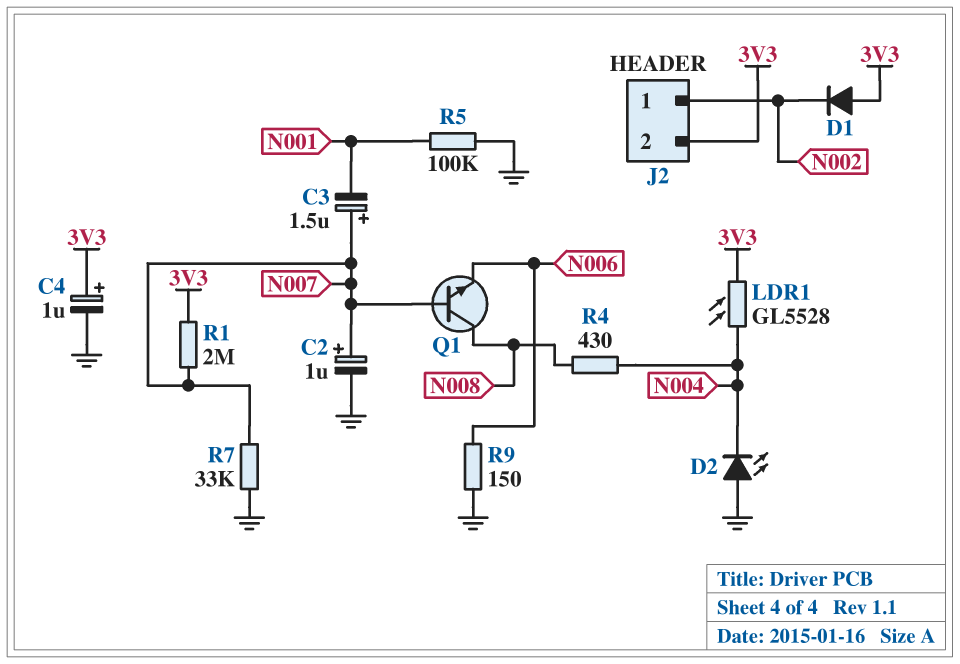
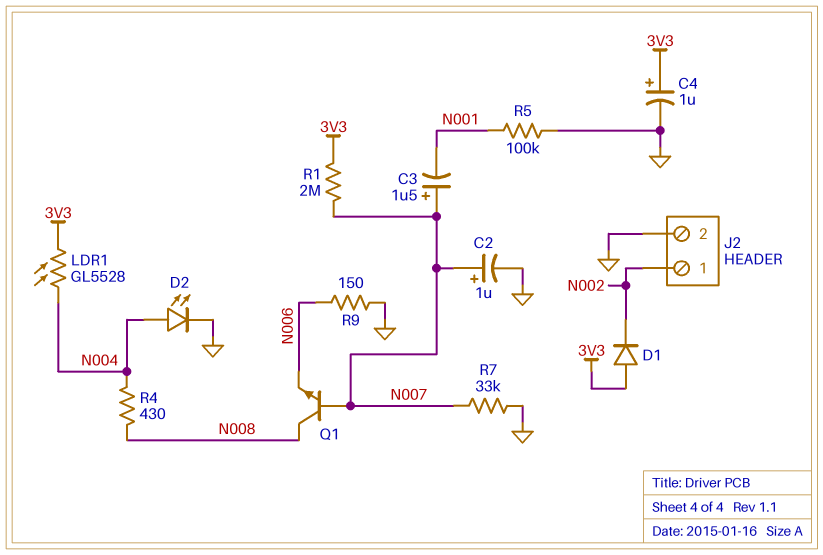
D2: LED (A GND, K N004) -> LED (A N004, K GND)
J2 pin 2: 3V3 -> GND

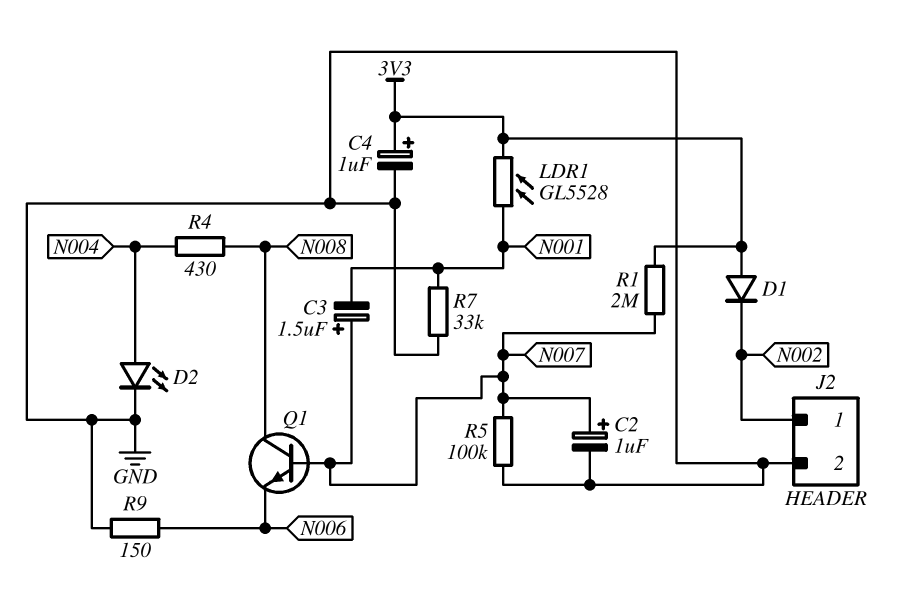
LDR1: GL5528 (3V3, N004) -> GL5528 (3V3, N001)
R5: 100k (GND, N001) -> 100k (GND, N007)
R7: 33k (GND, N007) -> 33k (GND, N001)

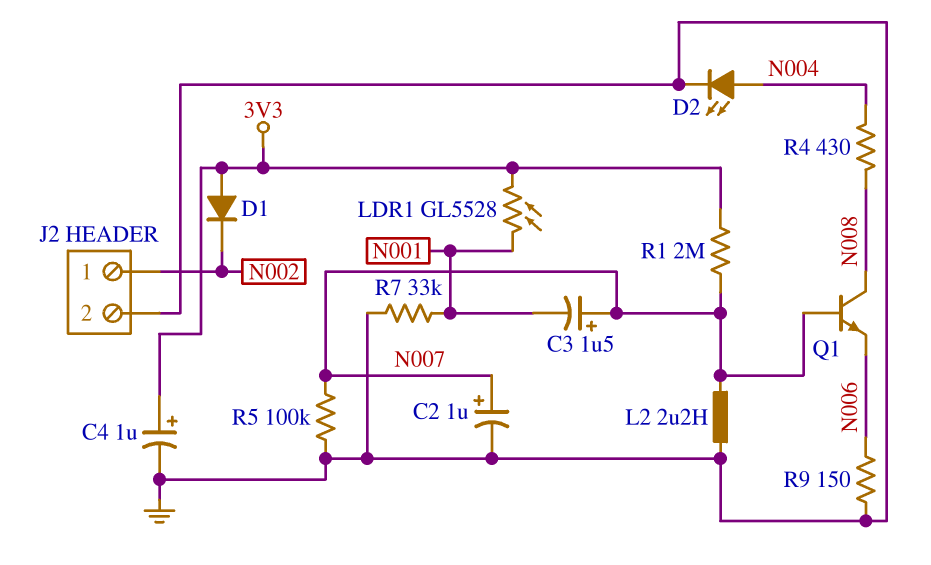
L2: none -> 2.2uH (GND, N007)

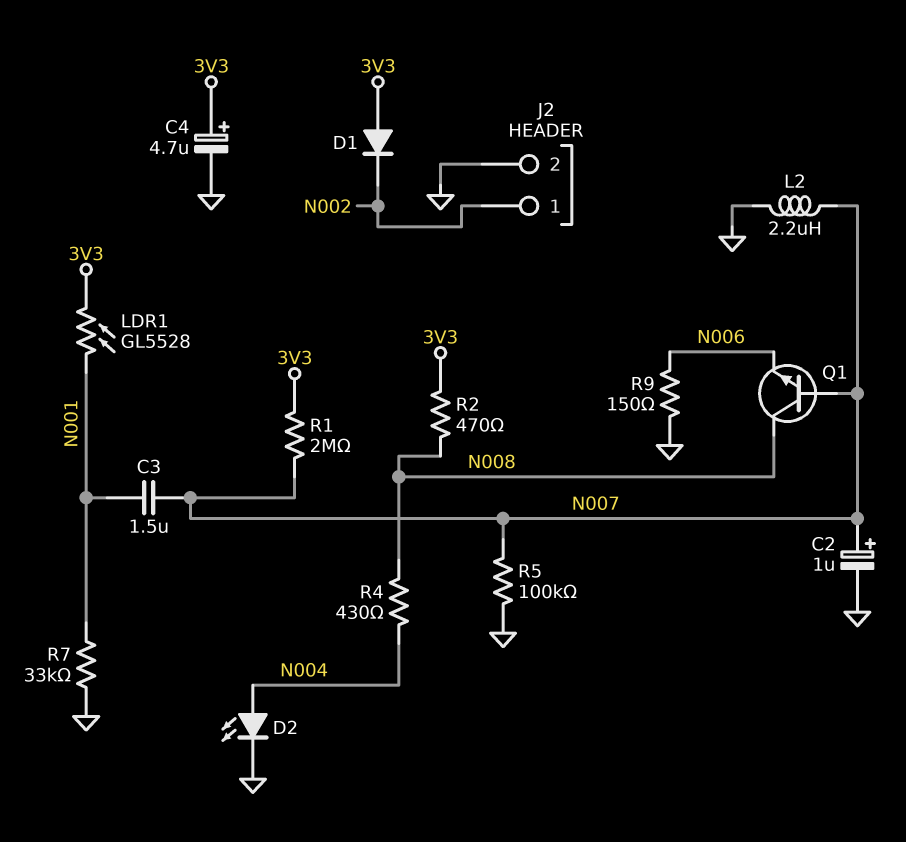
C3: 1.5uF (plus N007, minus N001) -> 1.5uF (N001, N007)
C4: 1uF (plus 3V3, minus GND) -> 4.7uF (plus 3V3, minus GND)
R2: none -> 470 (3V3, N008)

